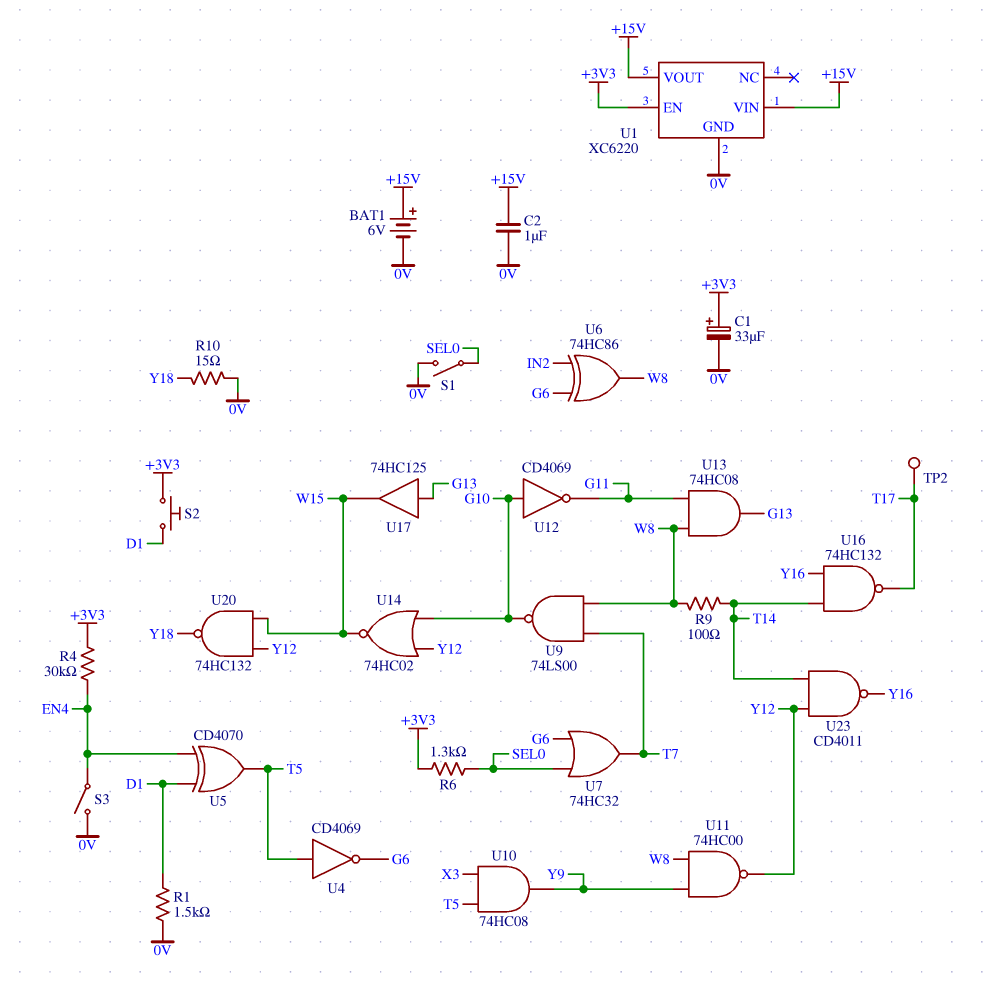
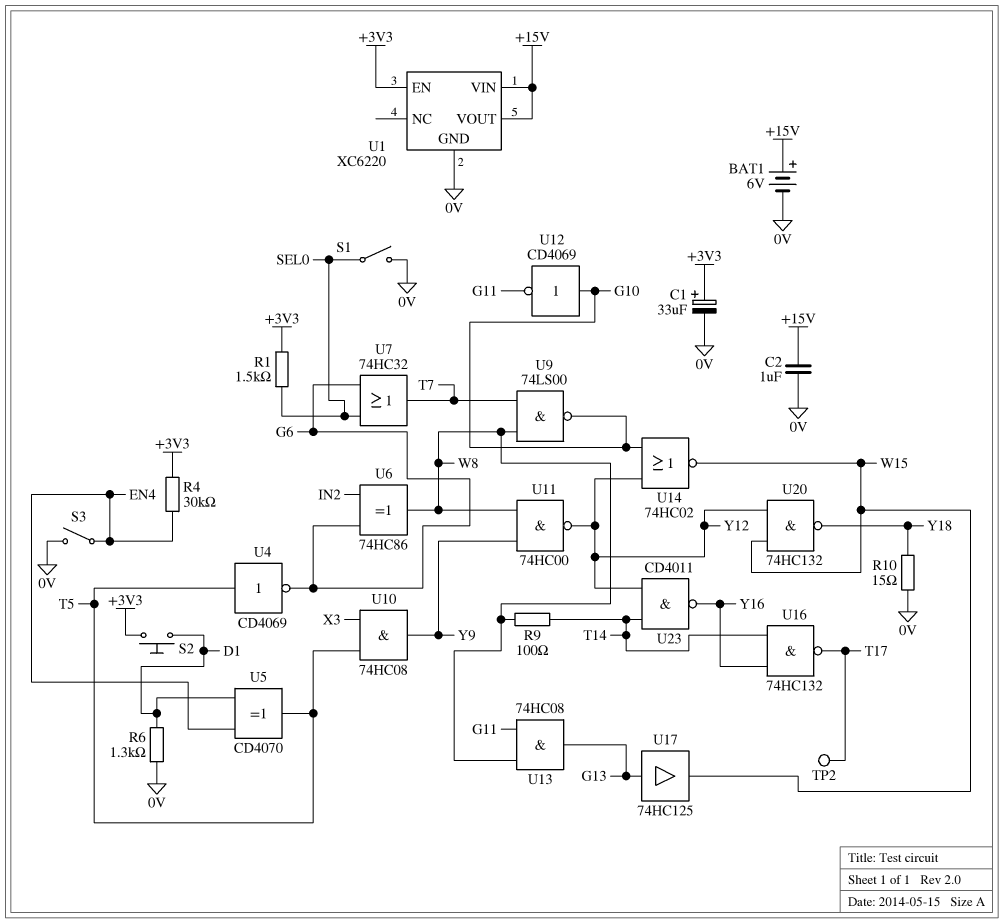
R1: 1.5k (0V, D1) -> 1.5k (+3V3, SEL0)
R6: 1.3k (+3V3, SEL0) -> 1.3k (0V, D1)

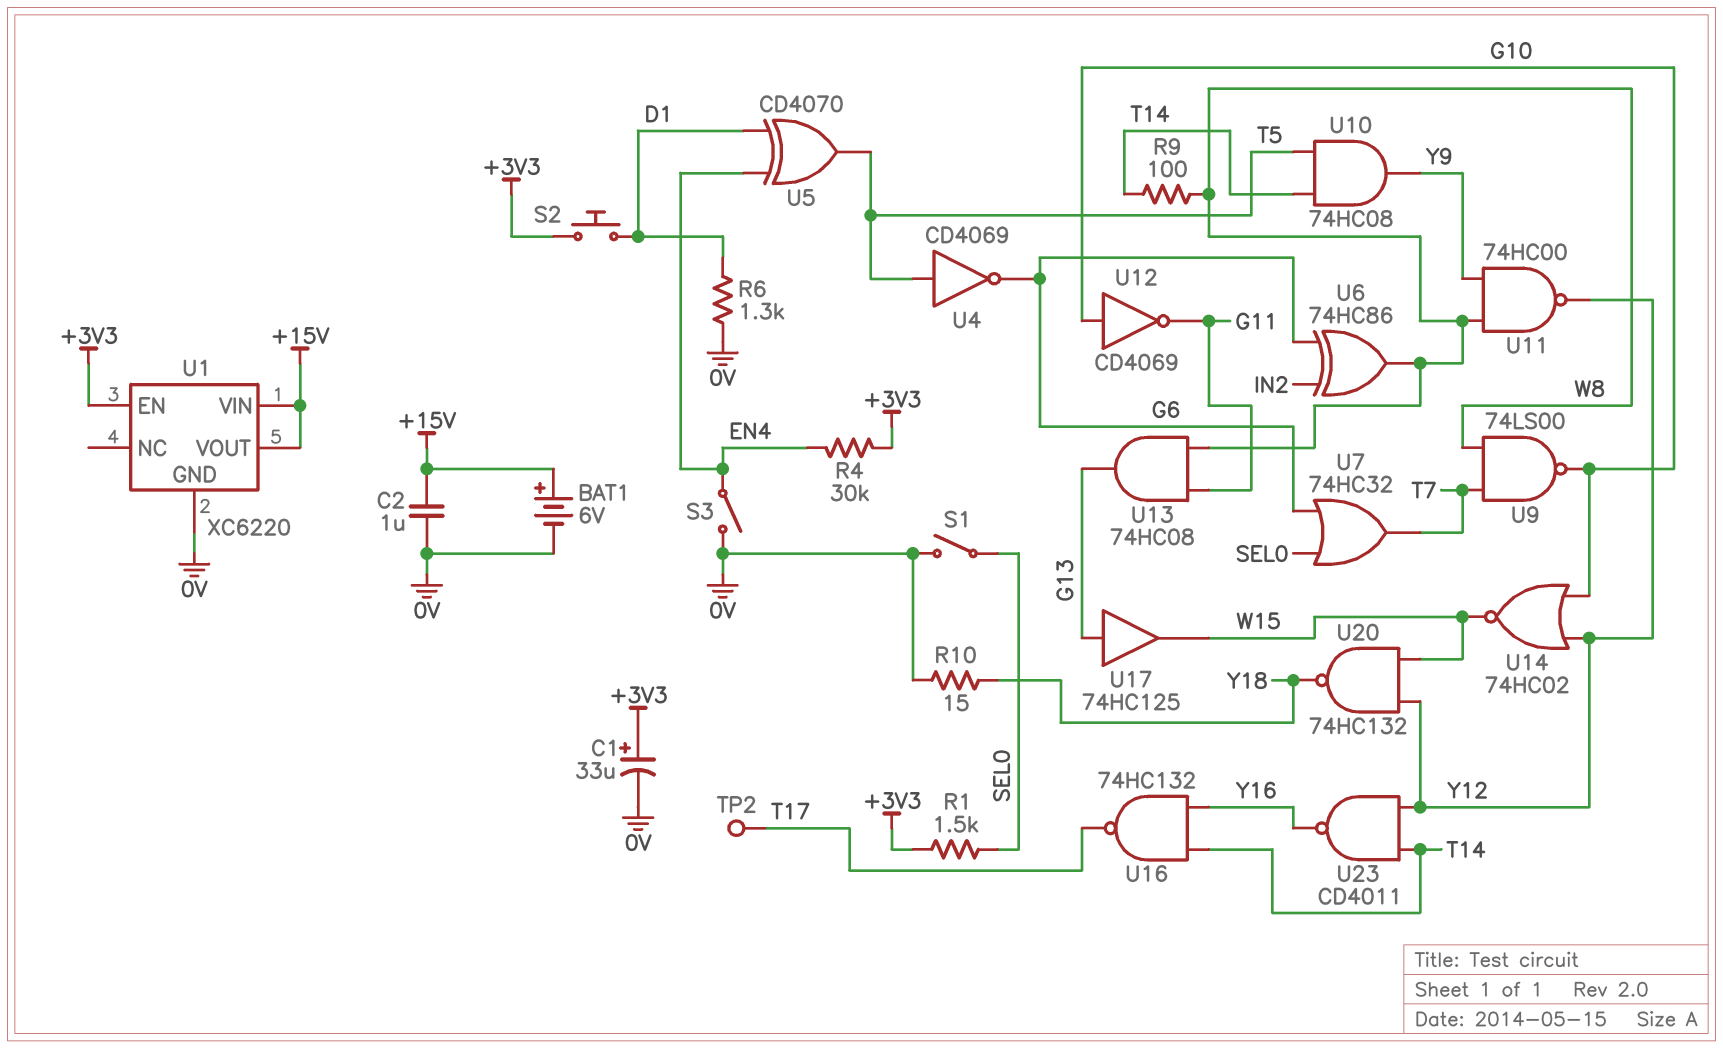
U10: AND 74HC08 (in T5, in X3, out Y9) -> AND 74HC08 (in T5, in T14, out Y9)

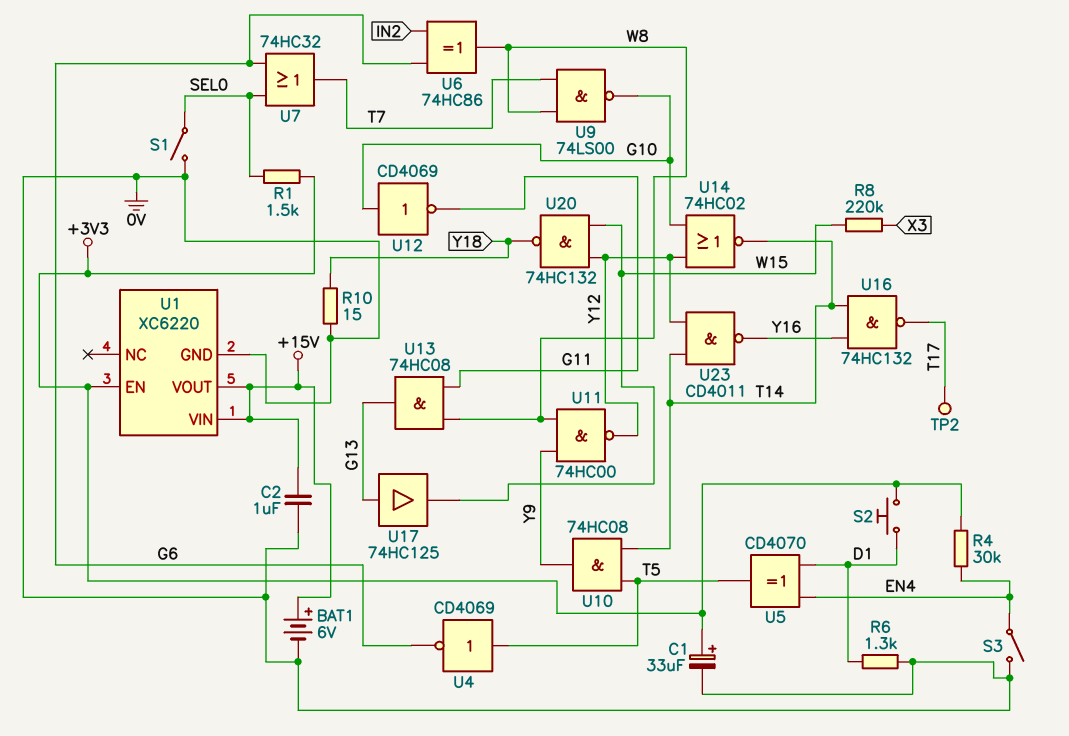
R8: none -> 220k (W15, X3)
R9: 100 (T14, W8) -> none
U14: NOR 74HC02 (in G10, in Y12, out W15) -> NOR 74HC02 (in G10, in Y12, out T14)

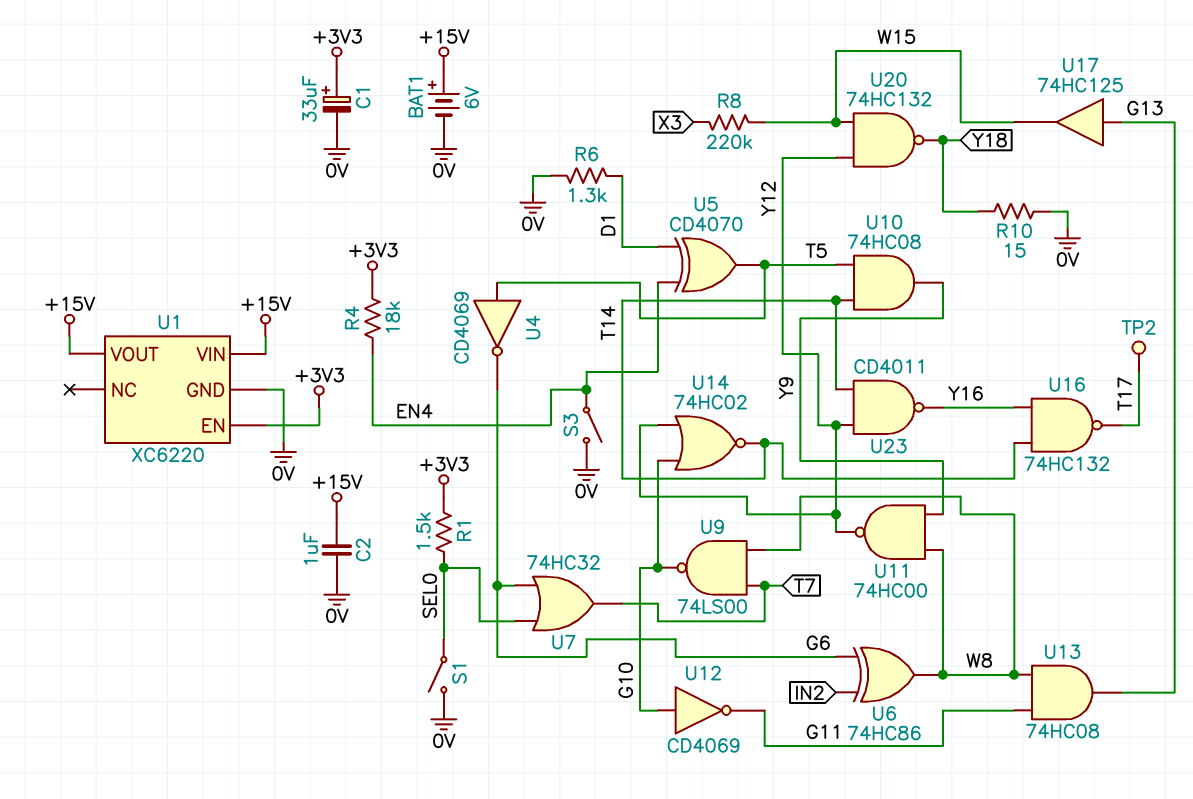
R4: 30k (+3V3, EN4) -> 18k (+3V3, EN4)
S2: button (+3V3, D1) -> none

